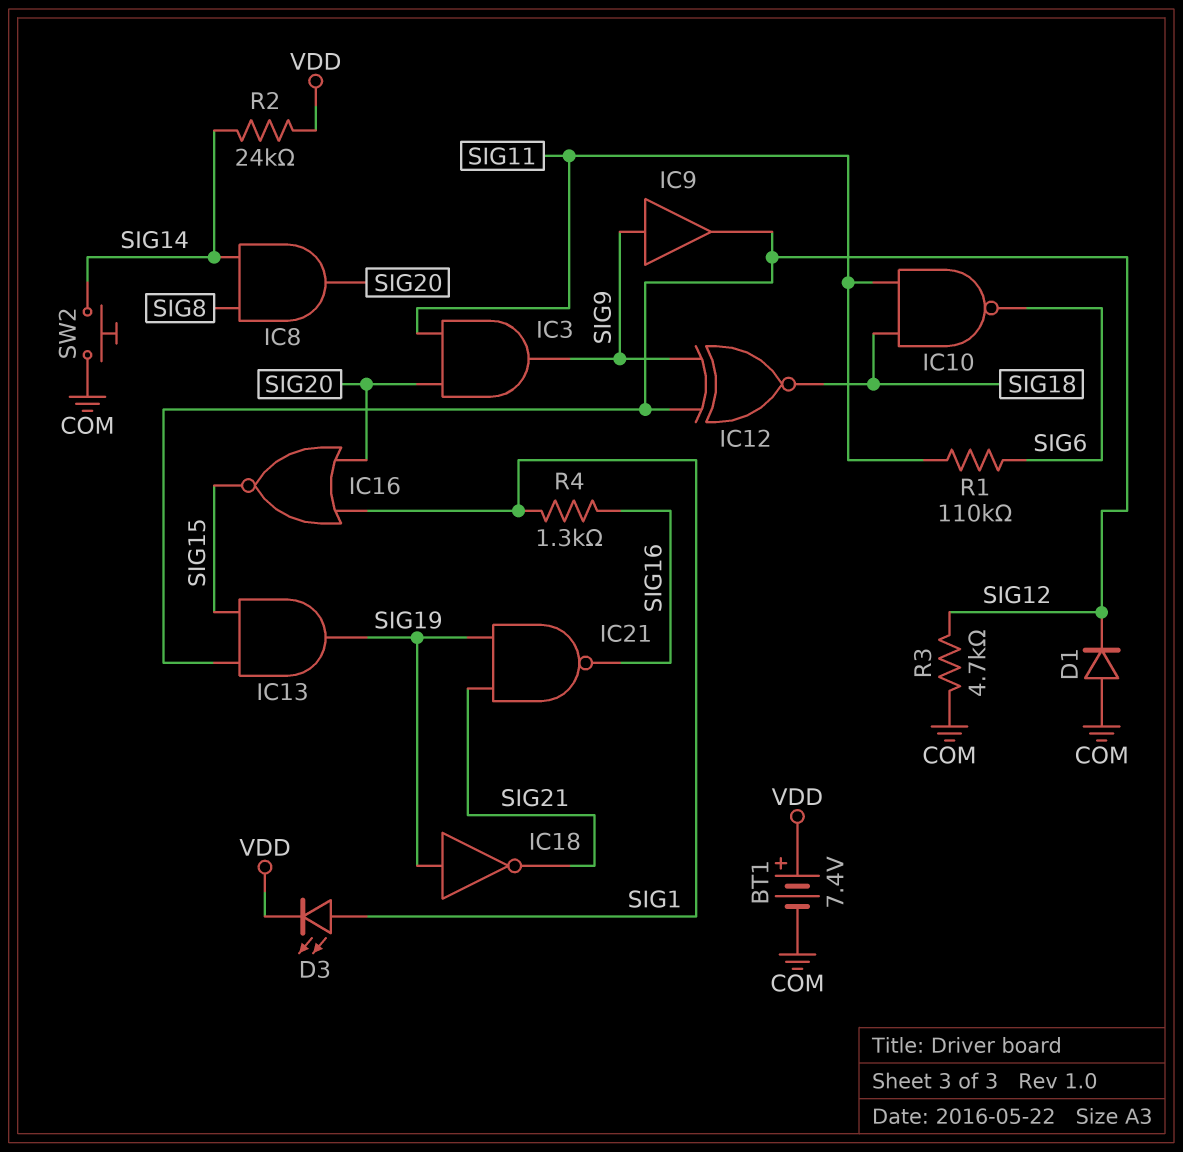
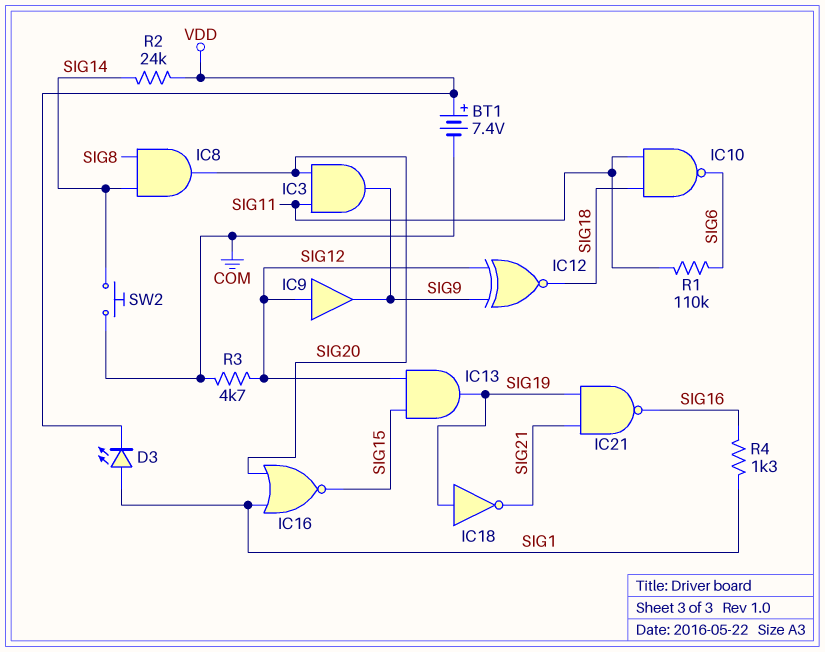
D1: diode (A COM, K SIG12) -> none
IC9: buffer (in SIG9, out SIG12) -> buffer (in SIG12, out SIG9)

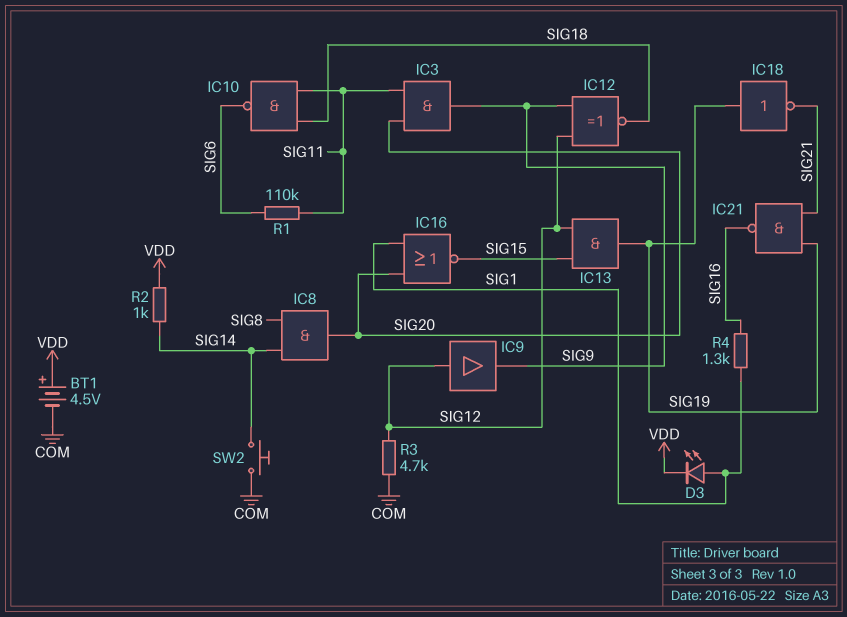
BT1: 7.4V (plus VDD, minus COM) -> 4.5V (plus VDD, minus COM)
R2: 24k (SIG14, VDD) -> 1k (SIG14, VDD)

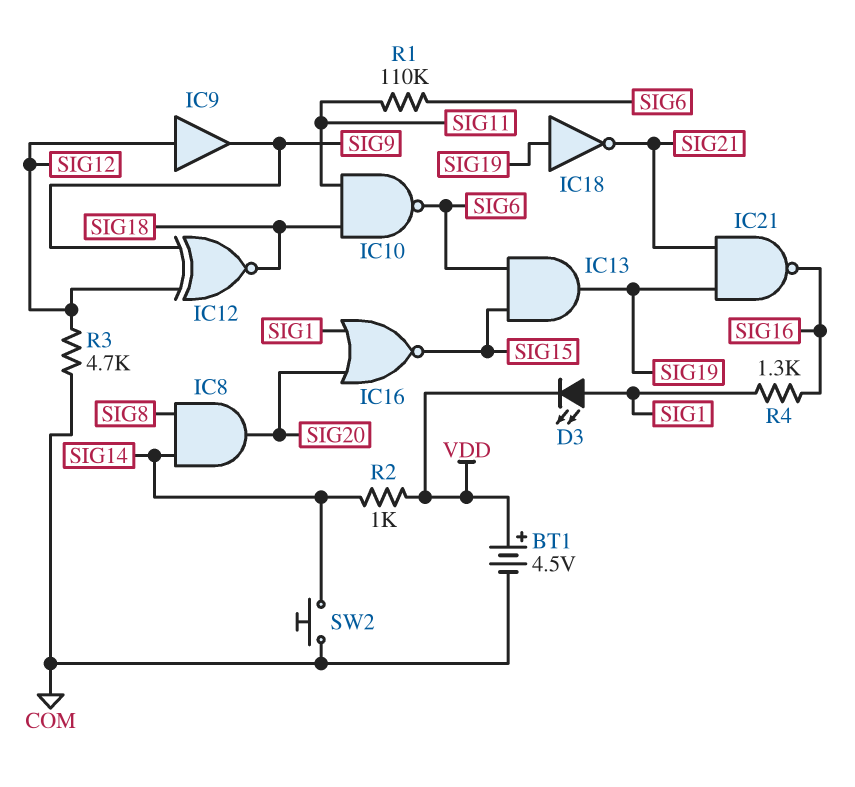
IC3: AND (in SIG11, in SIG20, out SIG9) -> none
IC13: AND (in SIG12, in SIG15, out SIG19) -> AND (in SIG6, in SIG15, out SIG19)

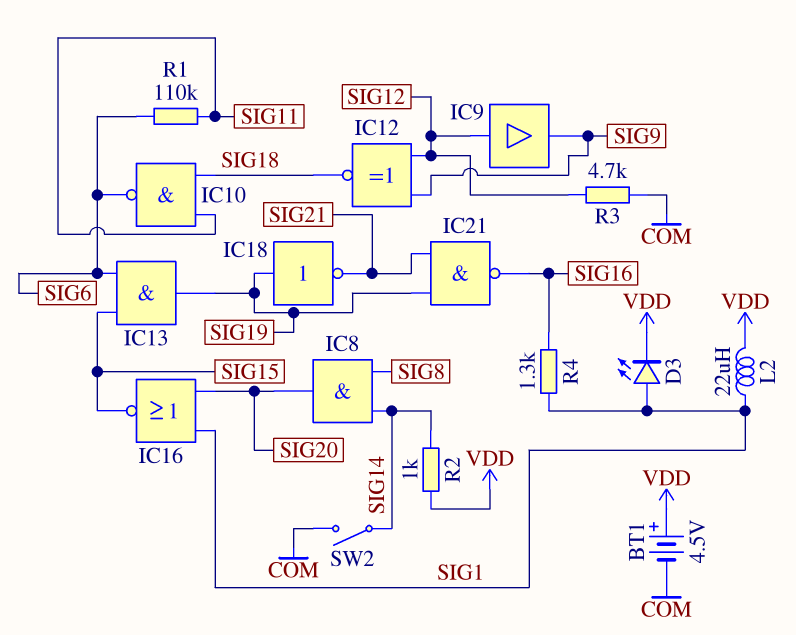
L2: none -> 22uH (SIG1, VDD)
SW2: button (COM, SIG14) -> switch (COM, SIG14)

